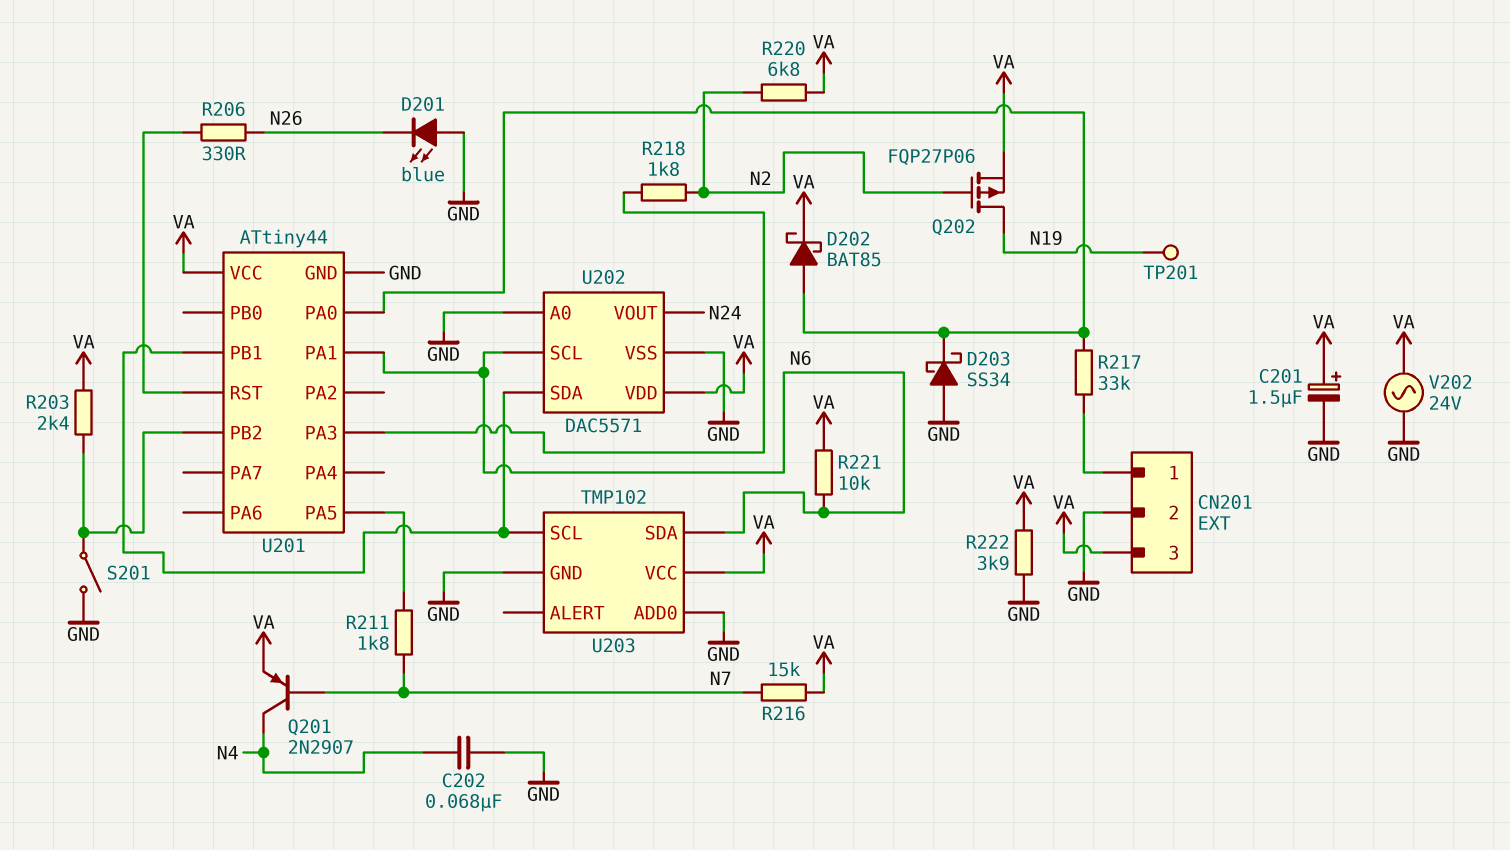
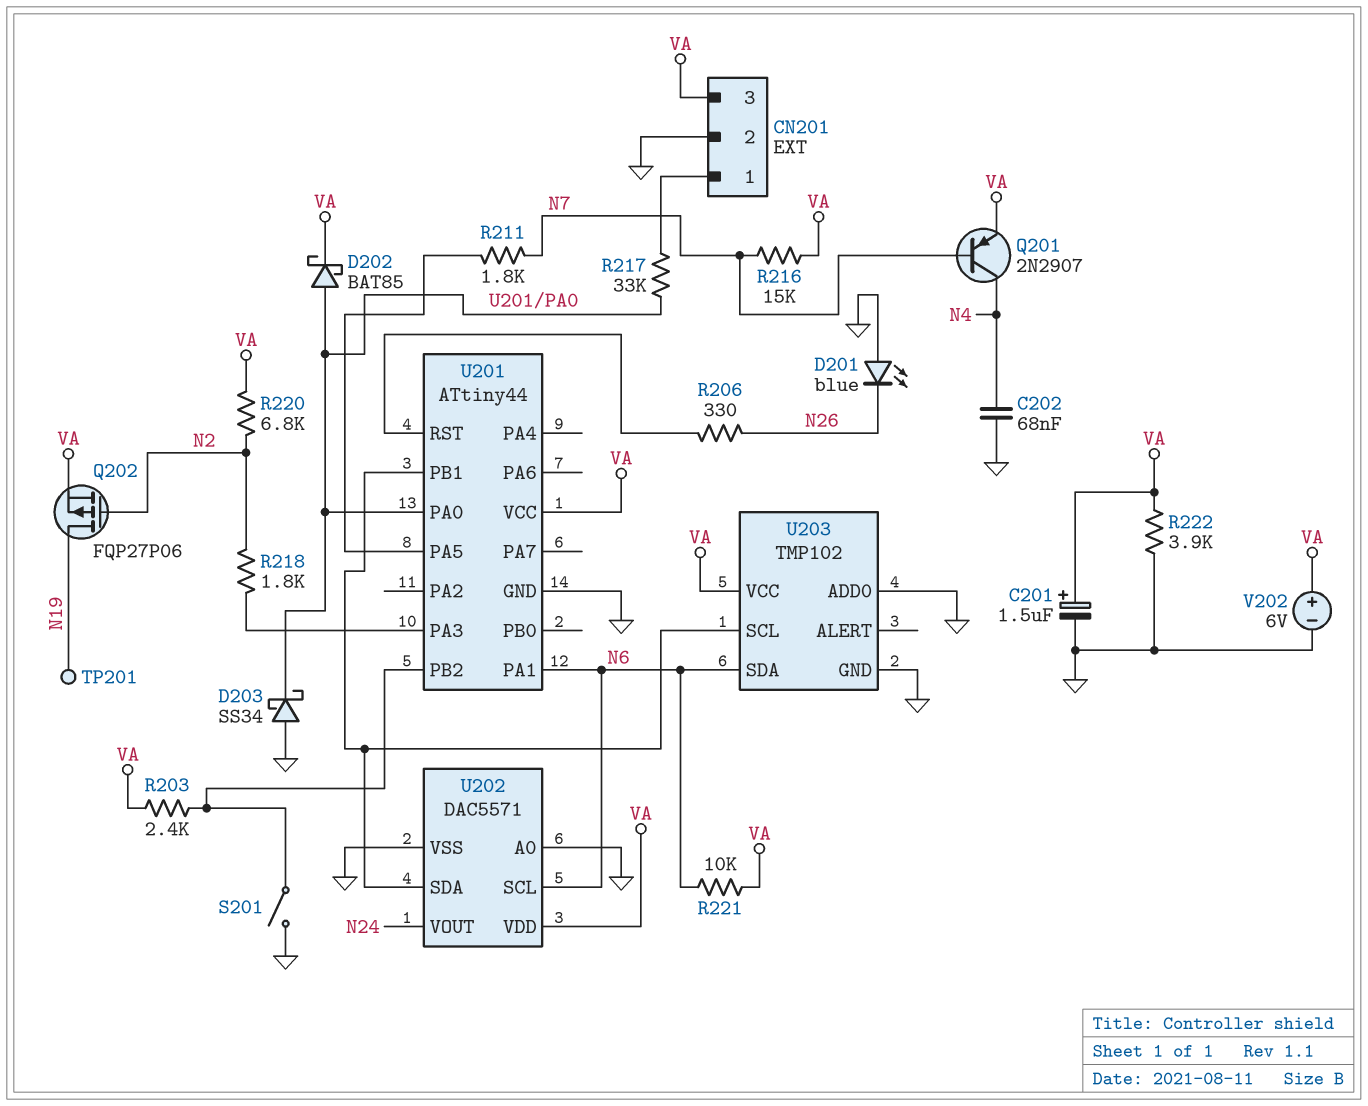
V202: AC 24V (GND, VA) -> 6V (plus VA, minus GND)

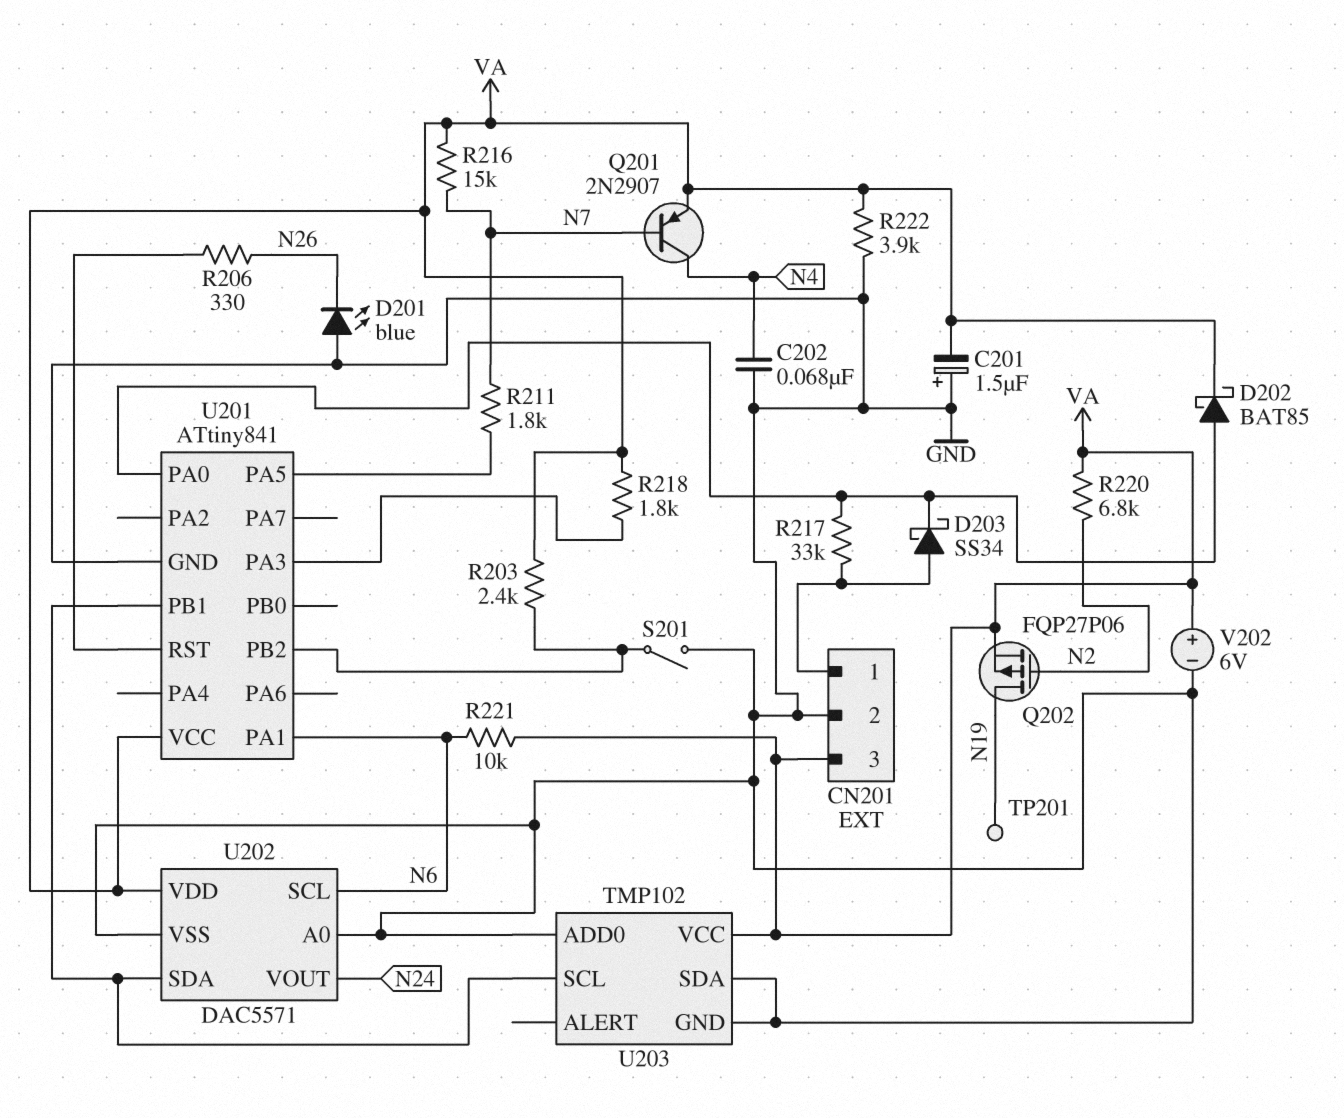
C201: 1.5uF (plus VA, minus GND) -> 1.5uF (plus GND, minus VA)
D203: schottky SS34 (A GND, K U201/PA0) -> schottky SS34 (A CN201/1, K U201/PA0)
R218: 1.8k (N2, U201/PA3) -> 1.8k (U201/PA3, VA)
U201: ATtiny44 -> ATtiny841
U203 pin SDA: N6 -> GND

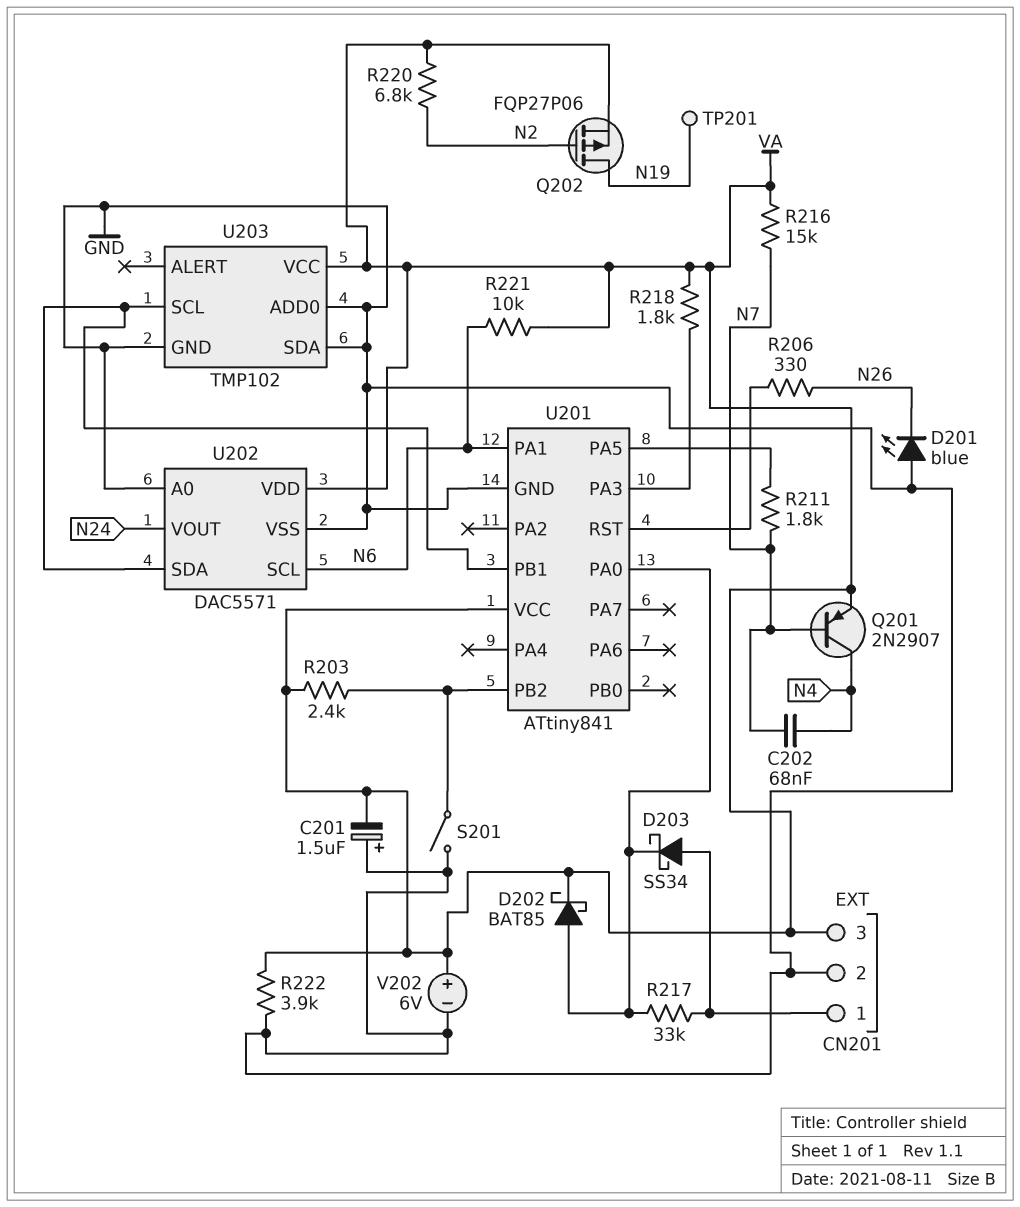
C202: 68nF (GND, N4) -> 68nF (N4, N7)

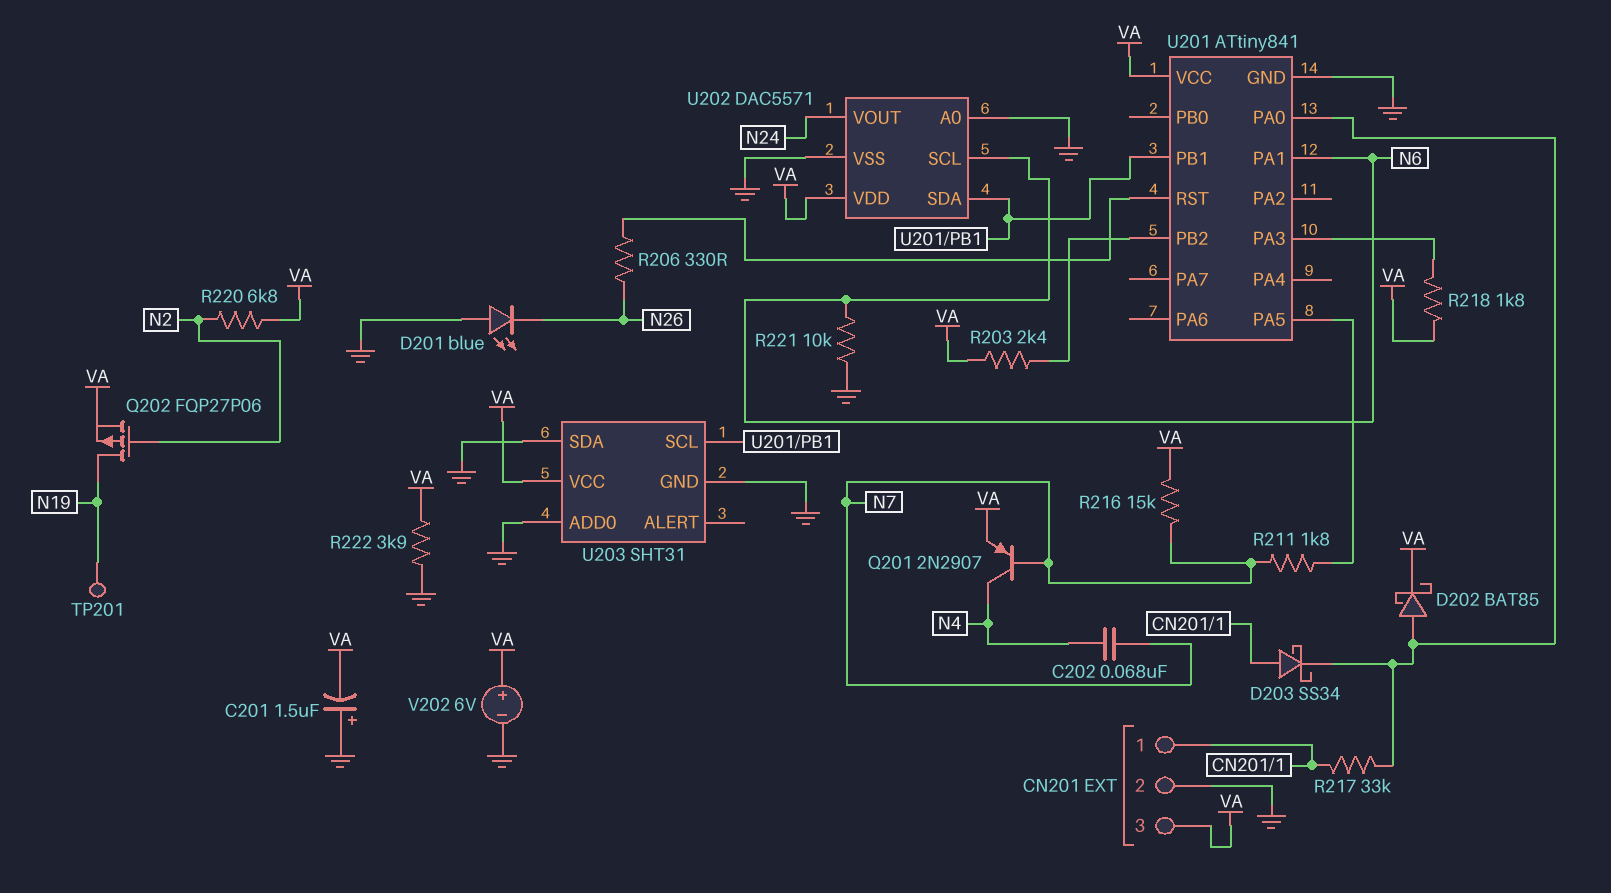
R221: 10k (N6, VA) -> 10k (GND, N6)
S201: switch (GND, U201/PB2) -> none
U203: TMP102 -> SHT31

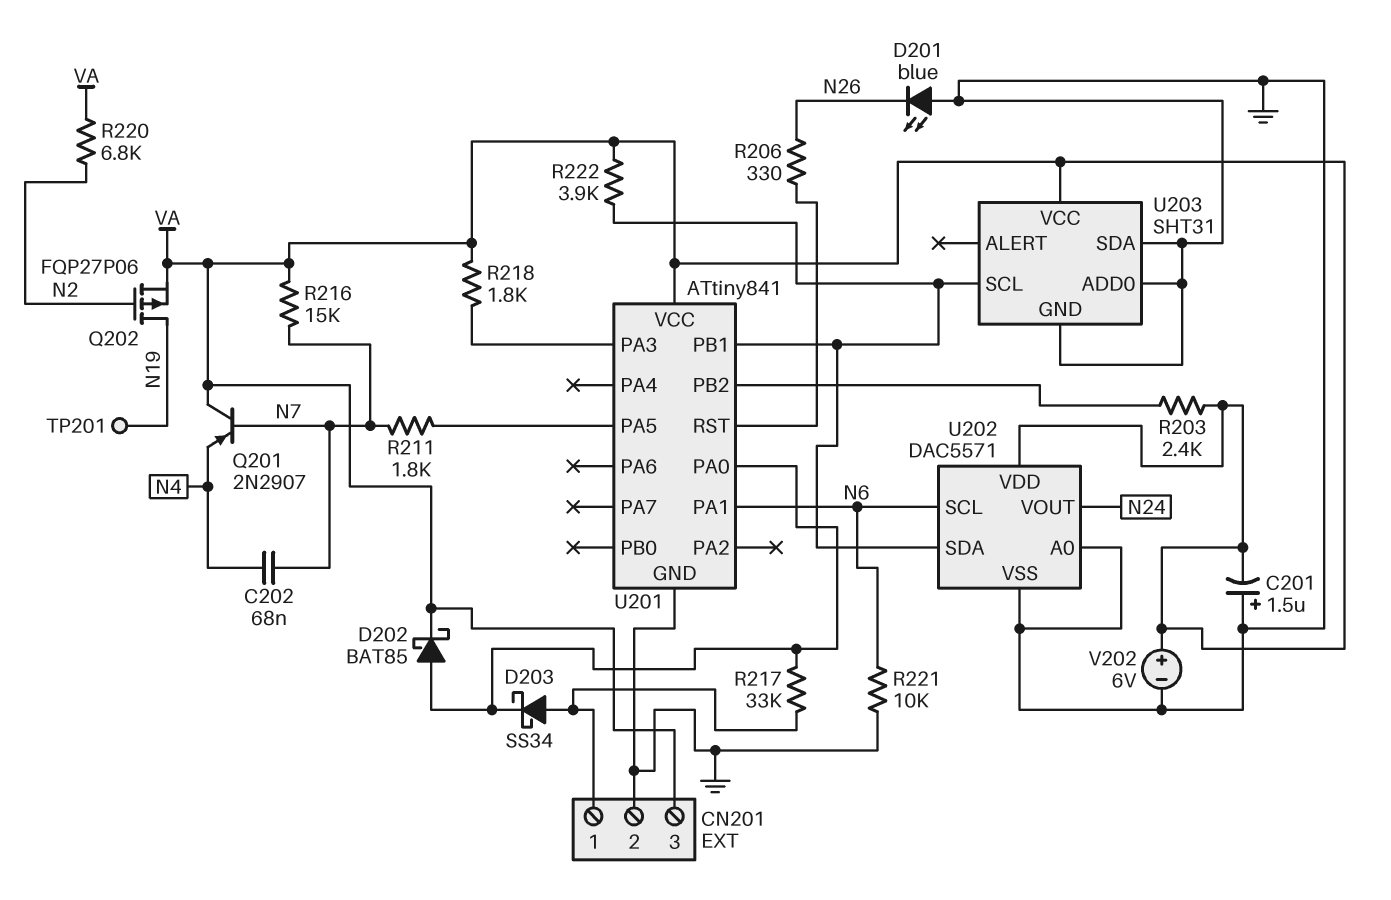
Q201: PNP 2N2907 (B N7, C N4, E VA) -> PNP 2N2907 (B N7, C VA, E N4)
R222: 3.9k (GND, VA) -> 3.9k (U201/PB1, VA)

